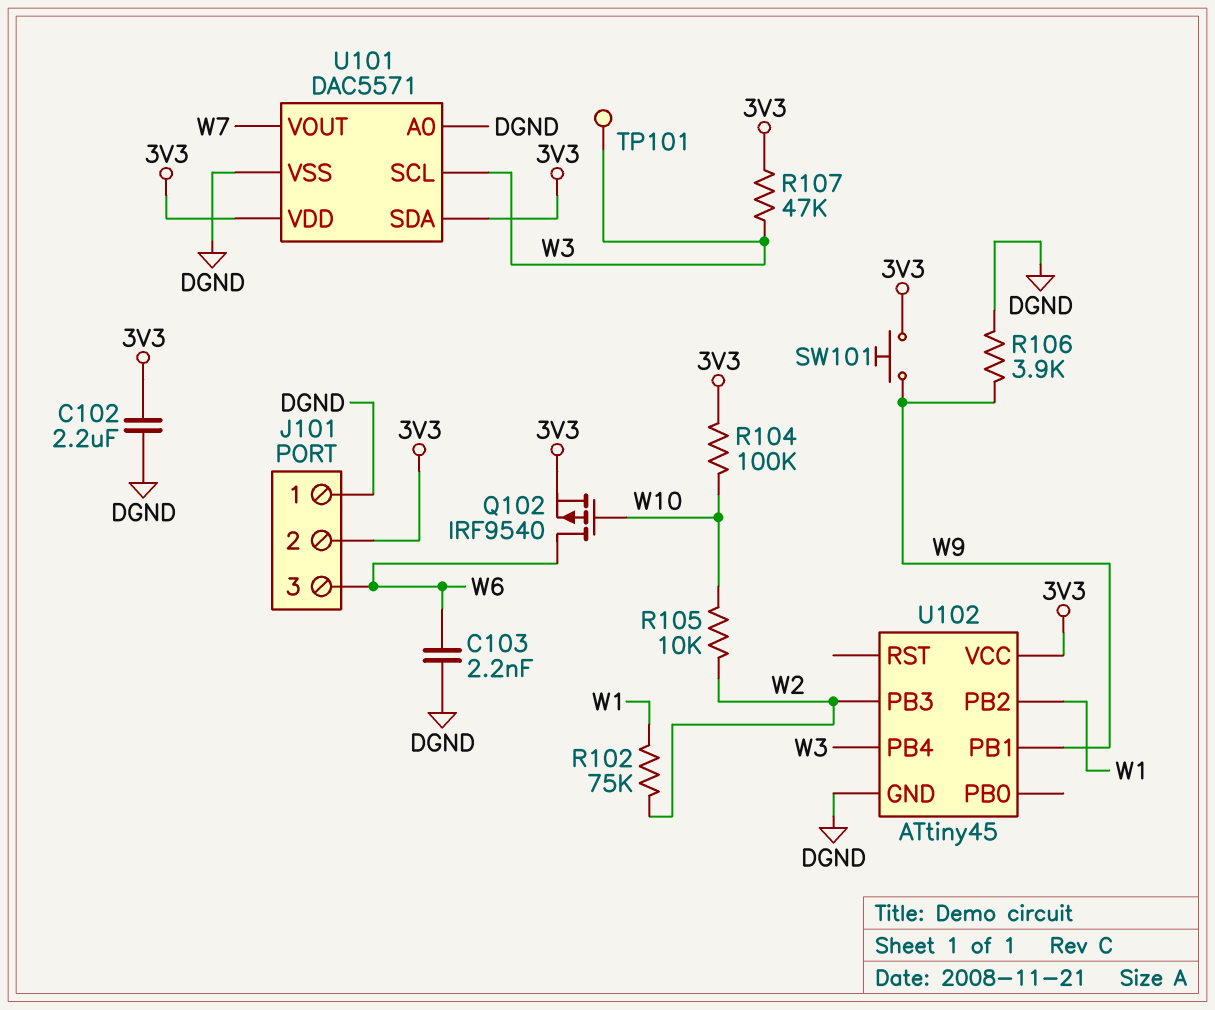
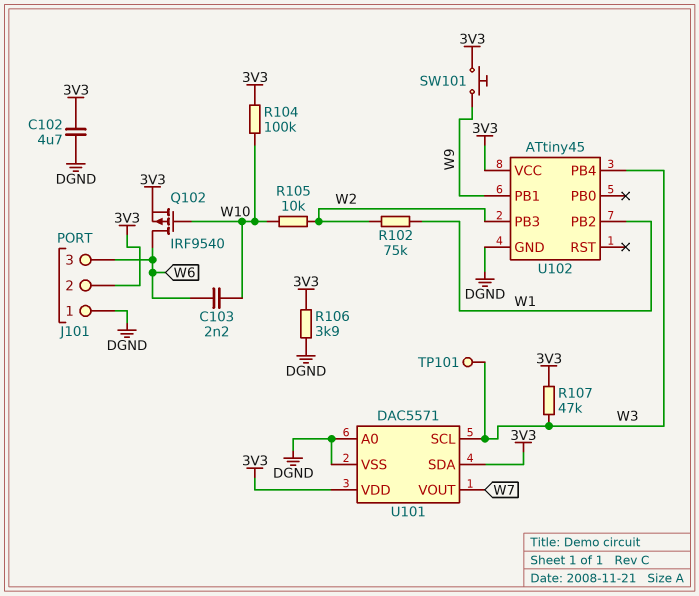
C102: 2.2uF (3V3, DGND) -> 4.7uF (3V3, DGND)
C103: 2.2nF (DGND, W6) -> 2.2nF (W6, W10)
R106: 3.9k (DGND, W9) -> 3.9k (3V3, DGND)

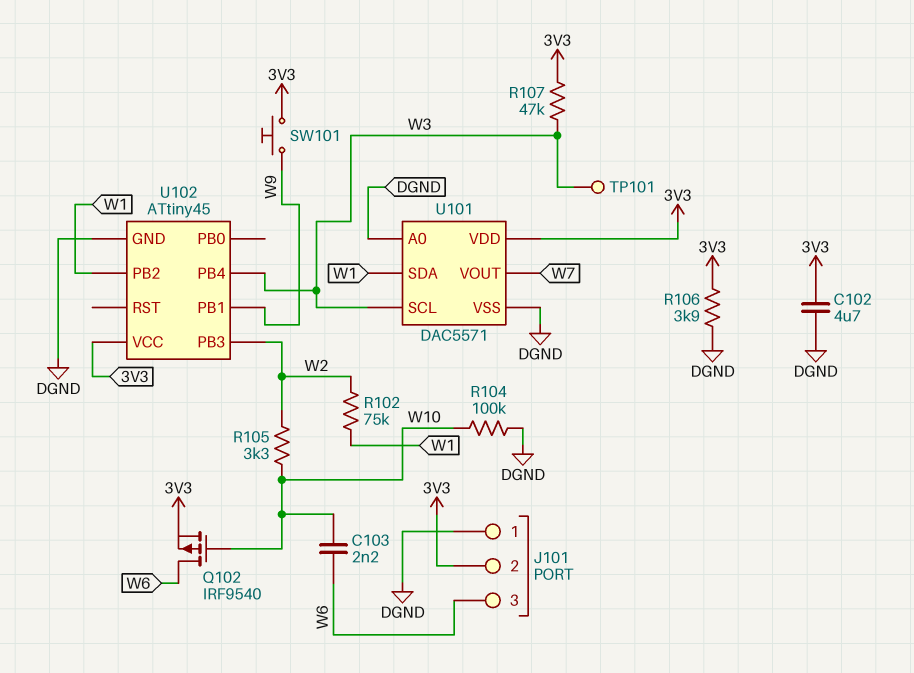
R104: 100k (3V3, W10) -> 100k (DGND, W10)
R105: 10k (W2, W10) -> 3.3k (W2, W10)
U101 pin SDA: 3V3 -> W1

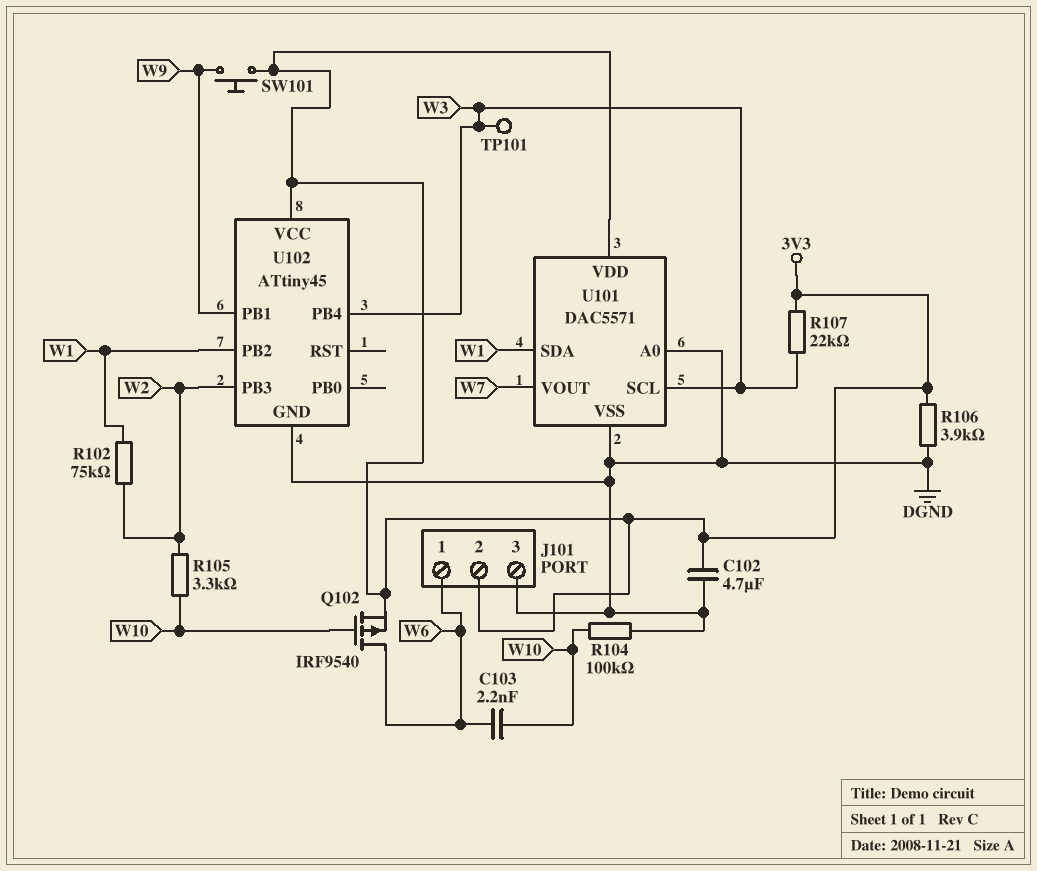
J101 pin 1: DGND -> W6
J101 pin 3: W6 -> DGND
R107: 47k (3V3, W3) -> 22k (3V3, W3)

